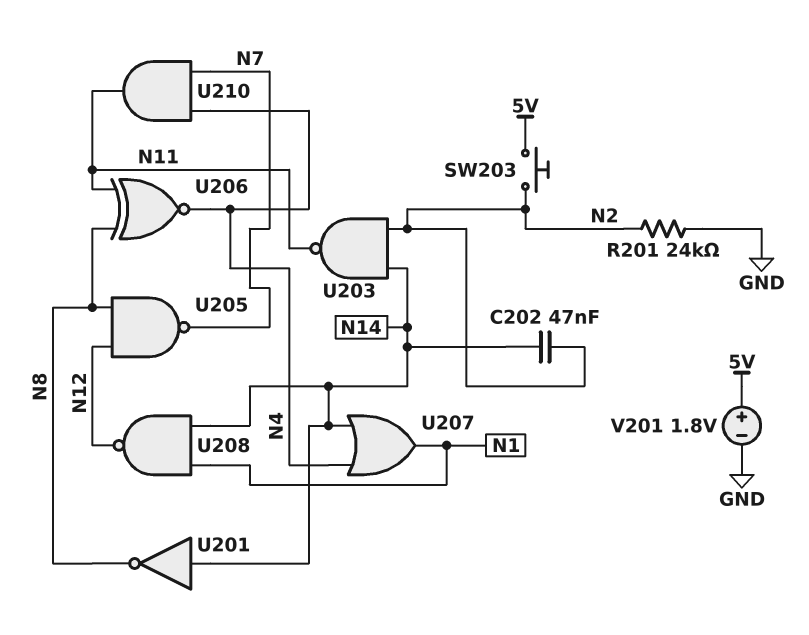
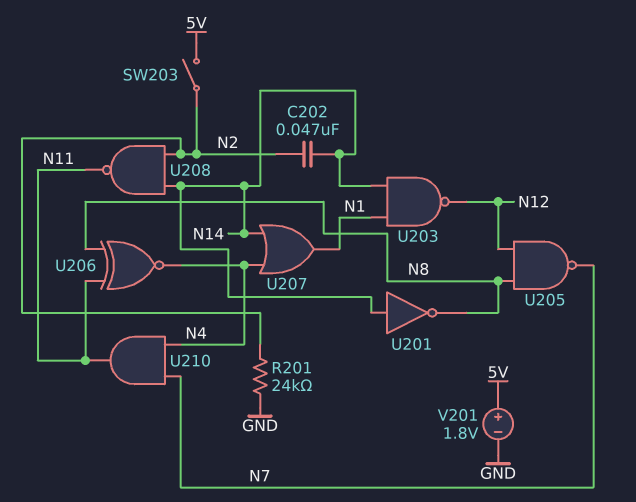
SW203: button (5V, N2) -> switch (5V, N2)
U203: NAND (in N2, in N14, out N11) -> NAND (in N1, in N14, out N12)
U208: NAND (in N1, in N14, out N12) -> NAND (in N2, in N14, out N11)

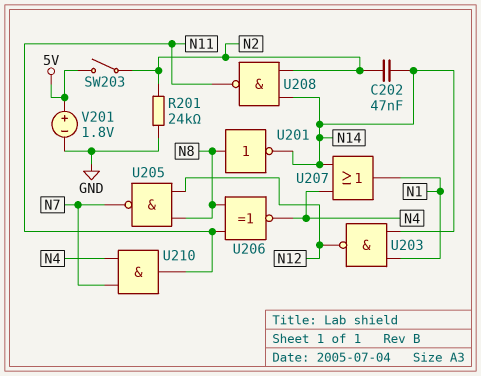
U201: NOT (in N14, out N8) -> NOT (in N8, out N14)

